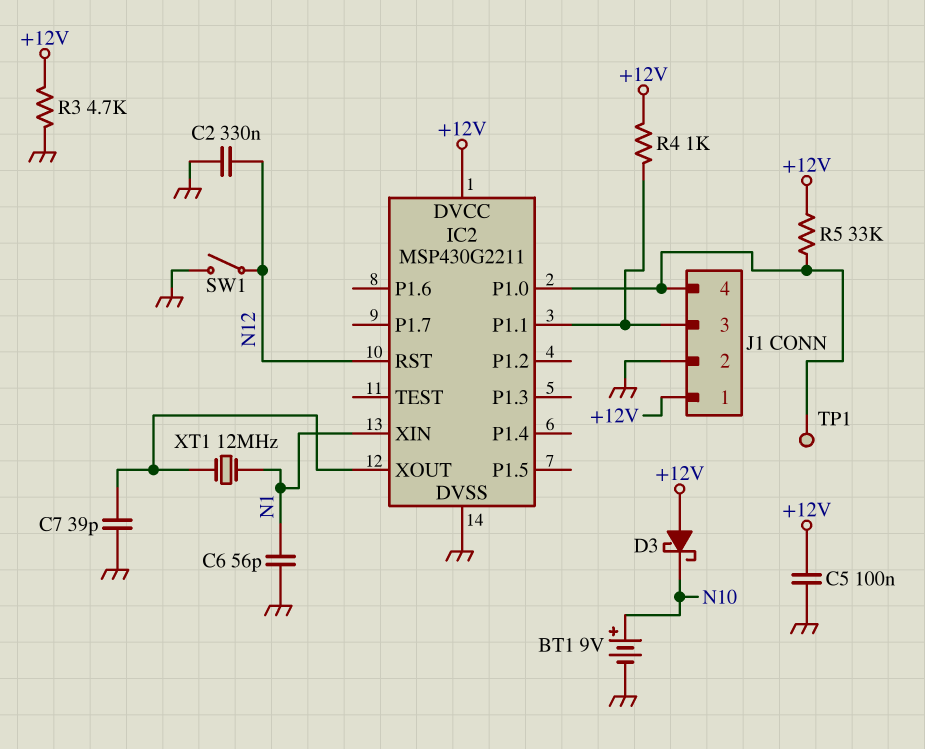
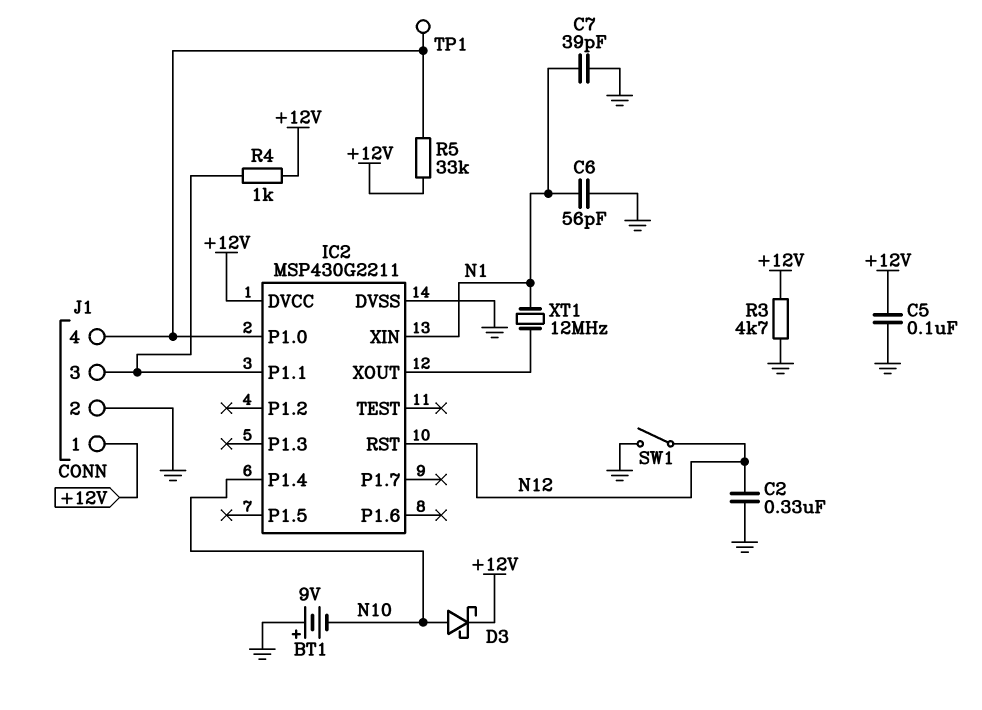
BT1: 9V (plus N10, minus GND) -> 9V (plus GND, minus N10)
C7: 39pF (GND, IC2/XOUT) -> 39pF (GND, N1)
D3: schottky (A +12V, K N10) -> schottky (A N10, K +12V)
IC2 pin P1.4: none -> N10

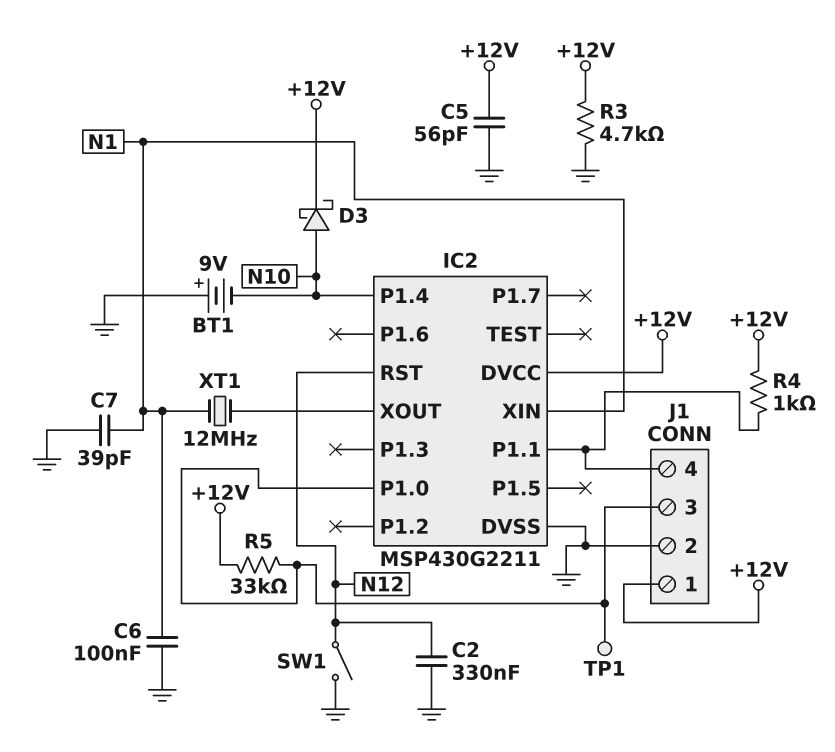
C5: 100nF (+12V, GND) -> 56pF (+12V, GND)
C6: 56pF (GND, N1) -> 100nF (GND, N1)
J1 pin 3: IC2/P1.1 -> IC2/P1.0
J1 pin 4: IC2/P1.0 -> IC2/P1.1

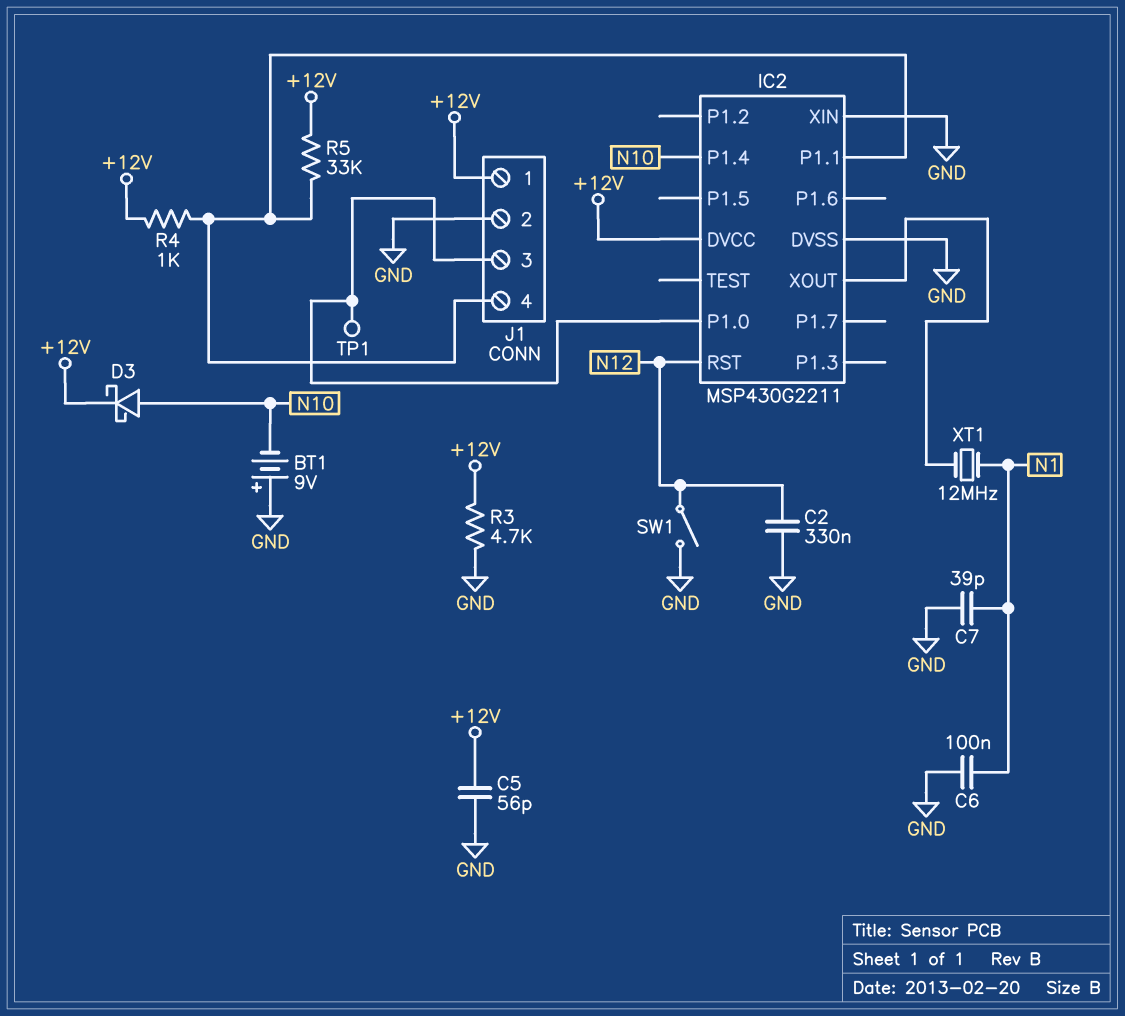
IC2 pin XIN: N1 -> GND
R5: 33k (+12V, IC2/P1.0) -> 33k (+12V, IC2/P1.1)

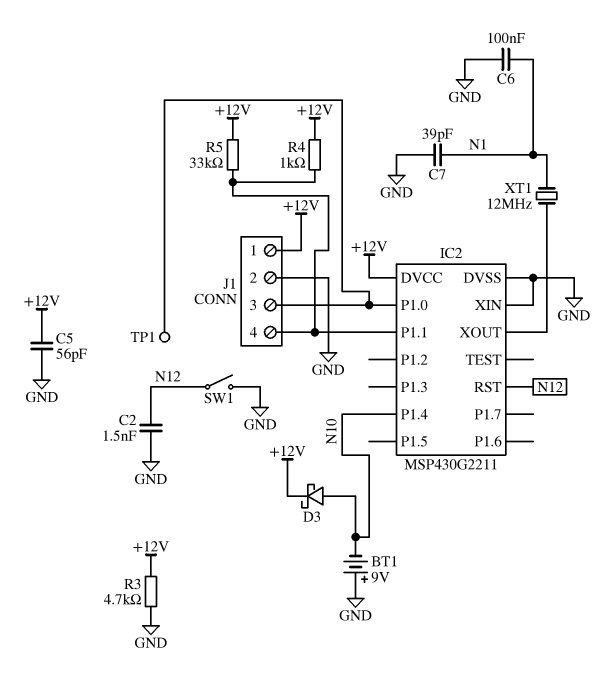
C2: 330nF (GND, N12) -> 1.5nF (GND, N12)

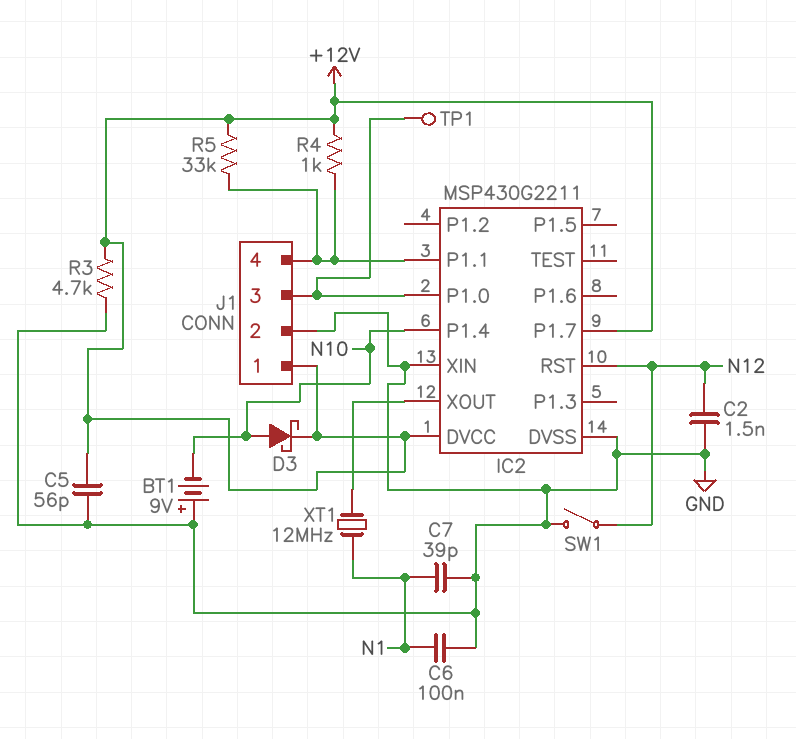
IC2 pin P1.7: none -> +12V

